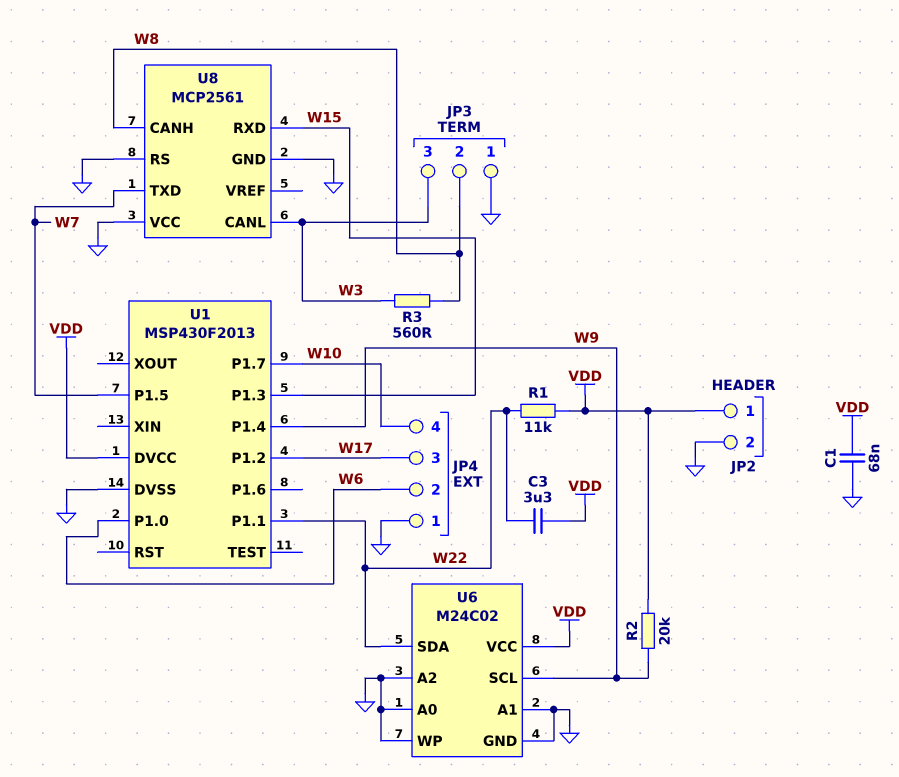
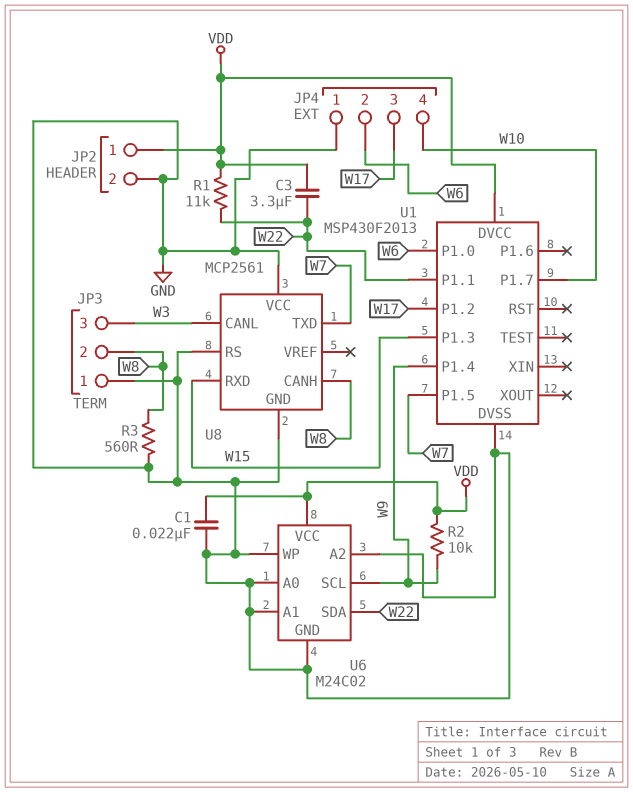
C1: 68nF (GND, VDD) -> 22nF (GND, VDD)
R2: 20k (VDD, W9) -> 10k (VDD, W9)
R3: 560 (W3, W8) -> 560 (GND, W8)

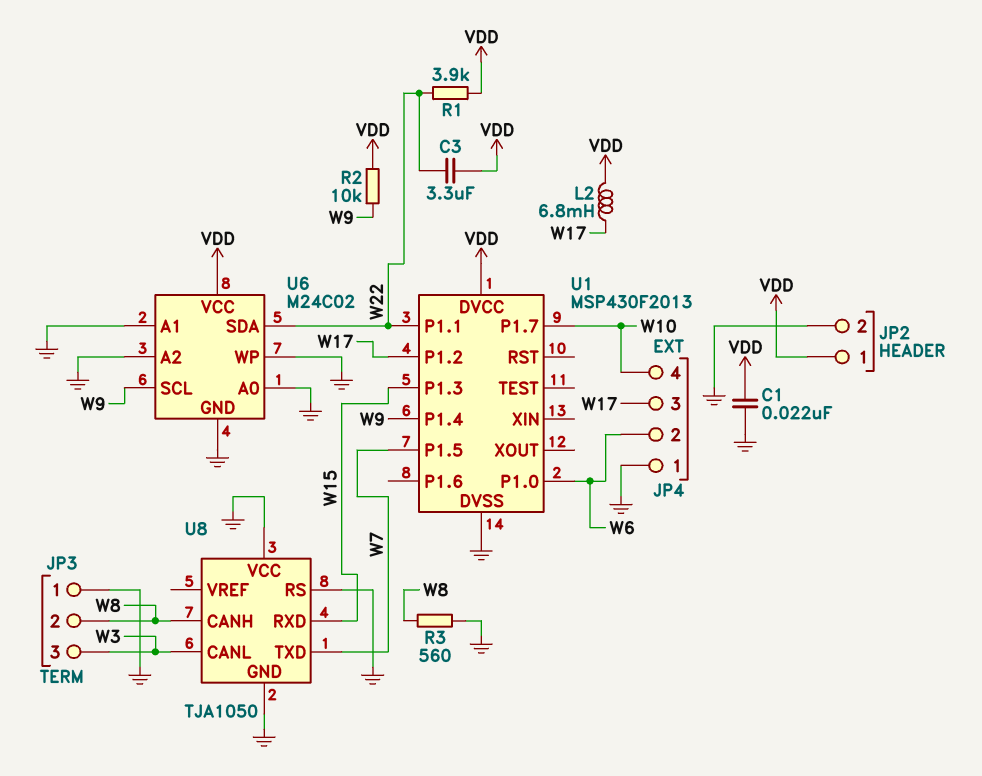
L2: none -> 6.8mH (VDD, W17)
R1: 11k (VDD, W22) -> 3.9k (VDD, W22)
U8: MCP2561 -> TJA1050

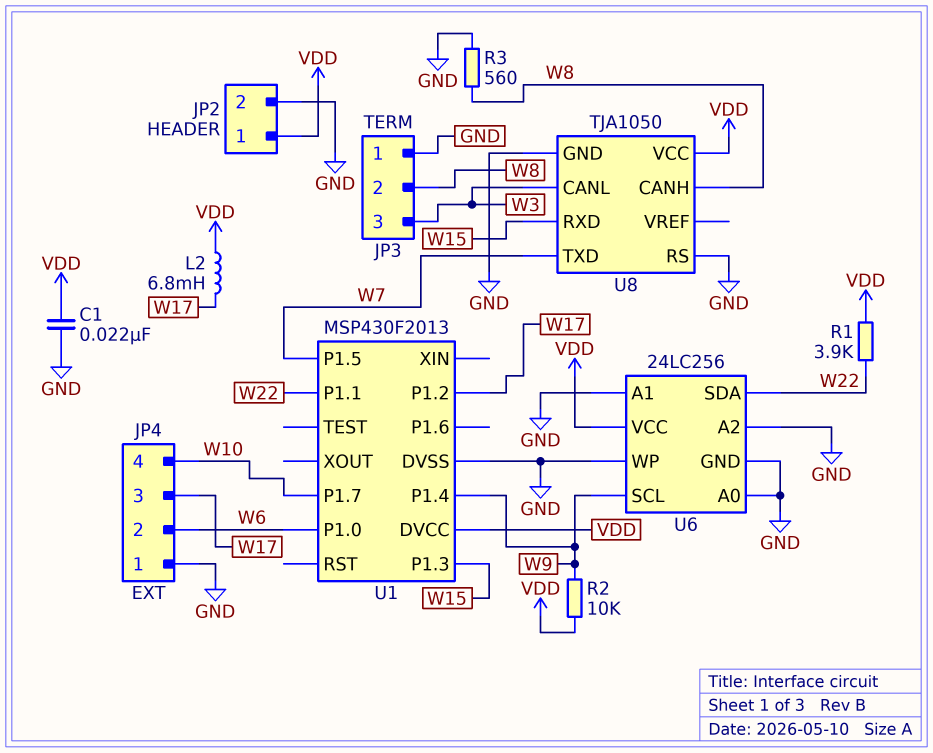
C3: 3.3uF (VDD, W22) -> none
U6: M24C02 -> 24LC256
U8 pin VCC: GND -> VDD

